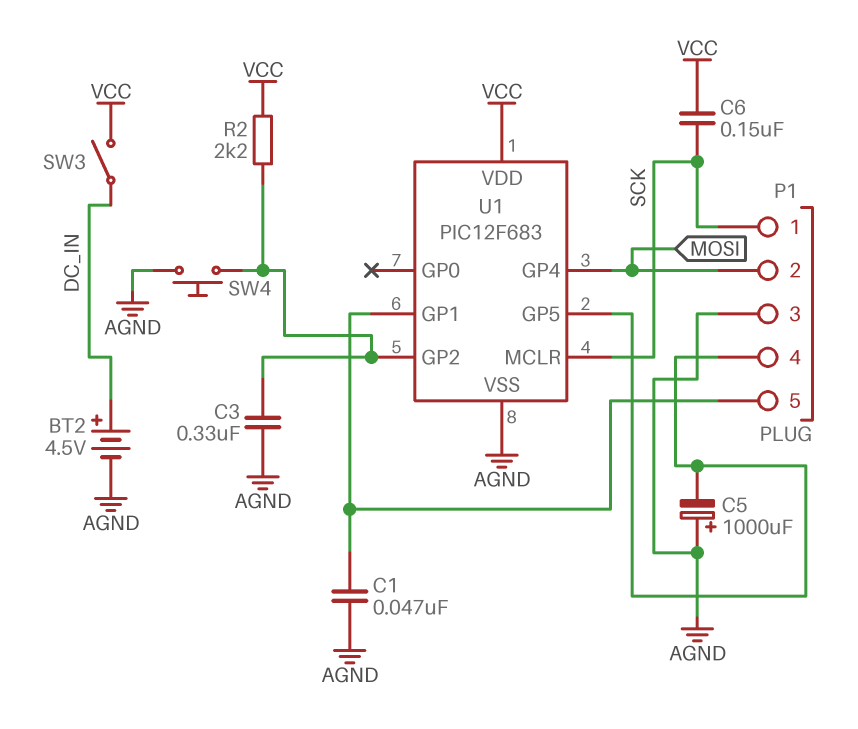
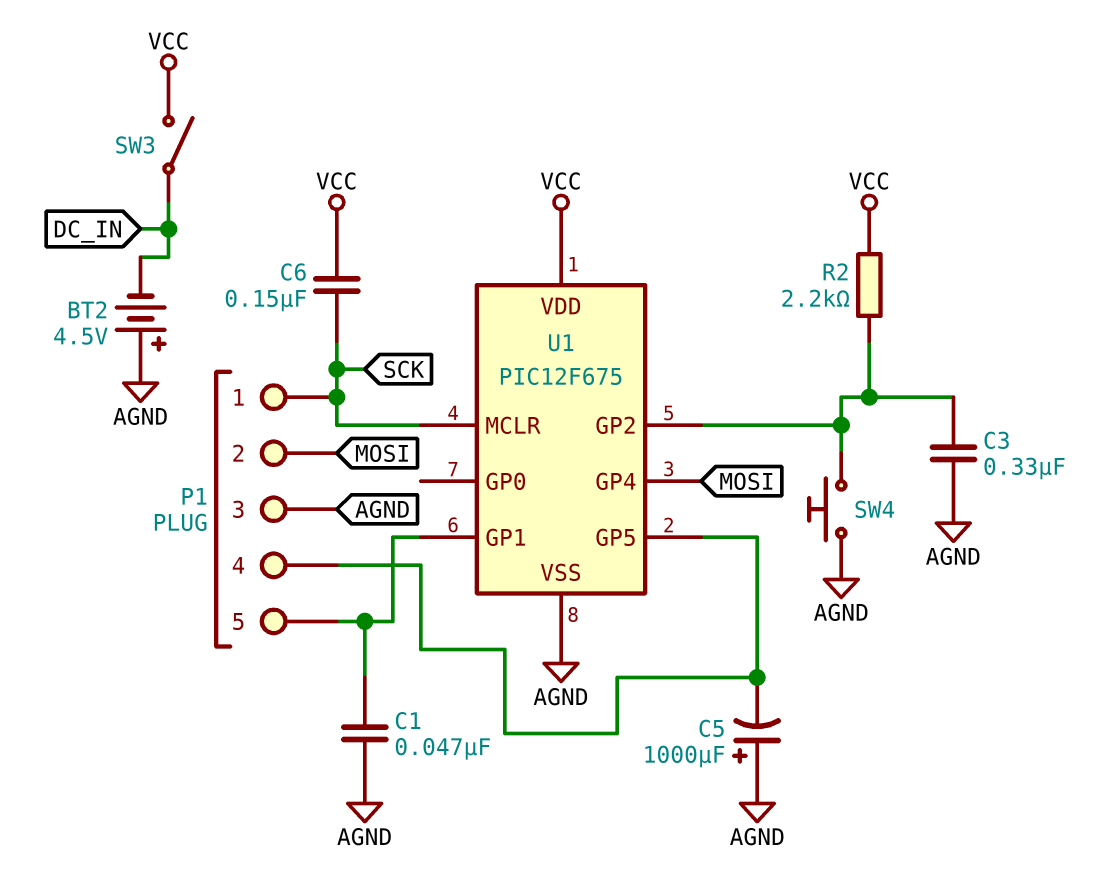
BT2: 4.5V (plus DC_IN, minus AGND) -> 4.5V (plus AGND, minus DC_IN)
U1: PIC12F683 -> PIC12F675

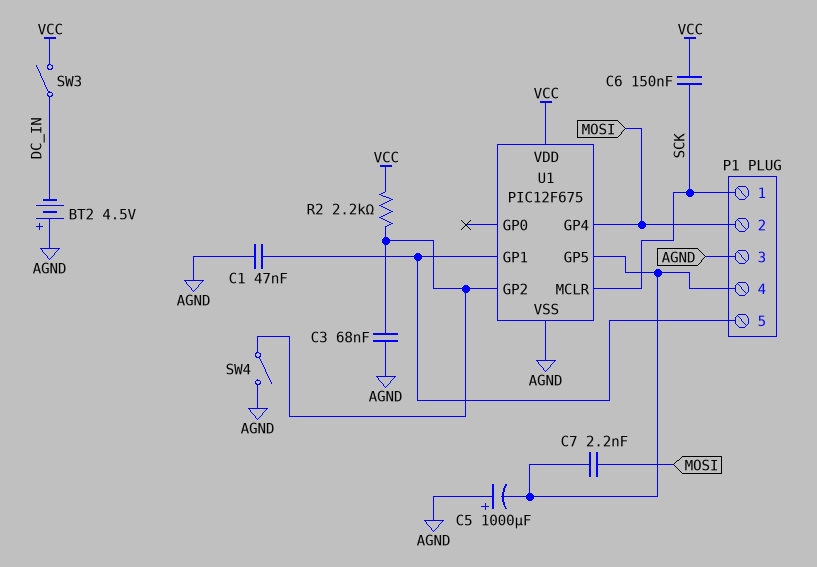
C3: 330nF (AGND, U1/GP2) -> 68nF (AGND, U1/GP2)
C7: none -> 2.2nF (MOSI, P1/4)
SW4: button (AGND, U1/GP2) -> switch (AGND, U1/GP2)

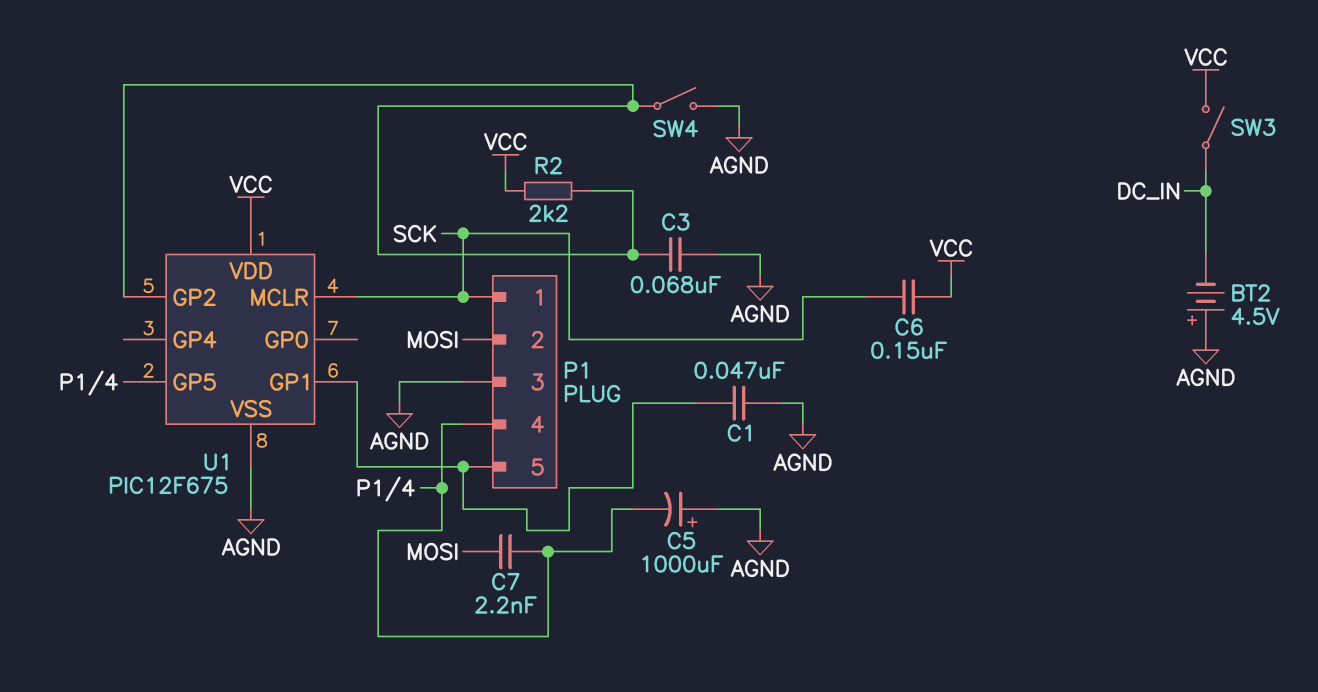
U1 pin GP4: MOSI -> none

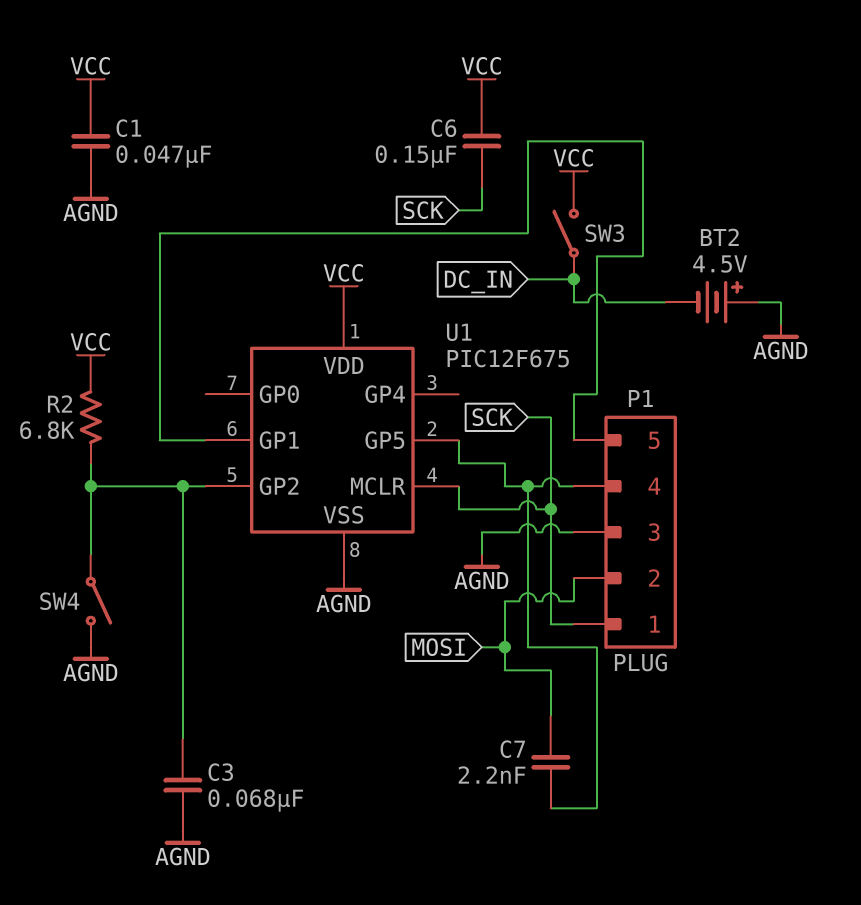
C1: 47nF (AGND, P1/5) -> 47nF (AGND, VCC)
C5: 1000uF (plus AGND, minus P1/4) -> none
R2: 2.2k (U1/GP2, VCC) -> 6.8k (U1/GP2, VCC)

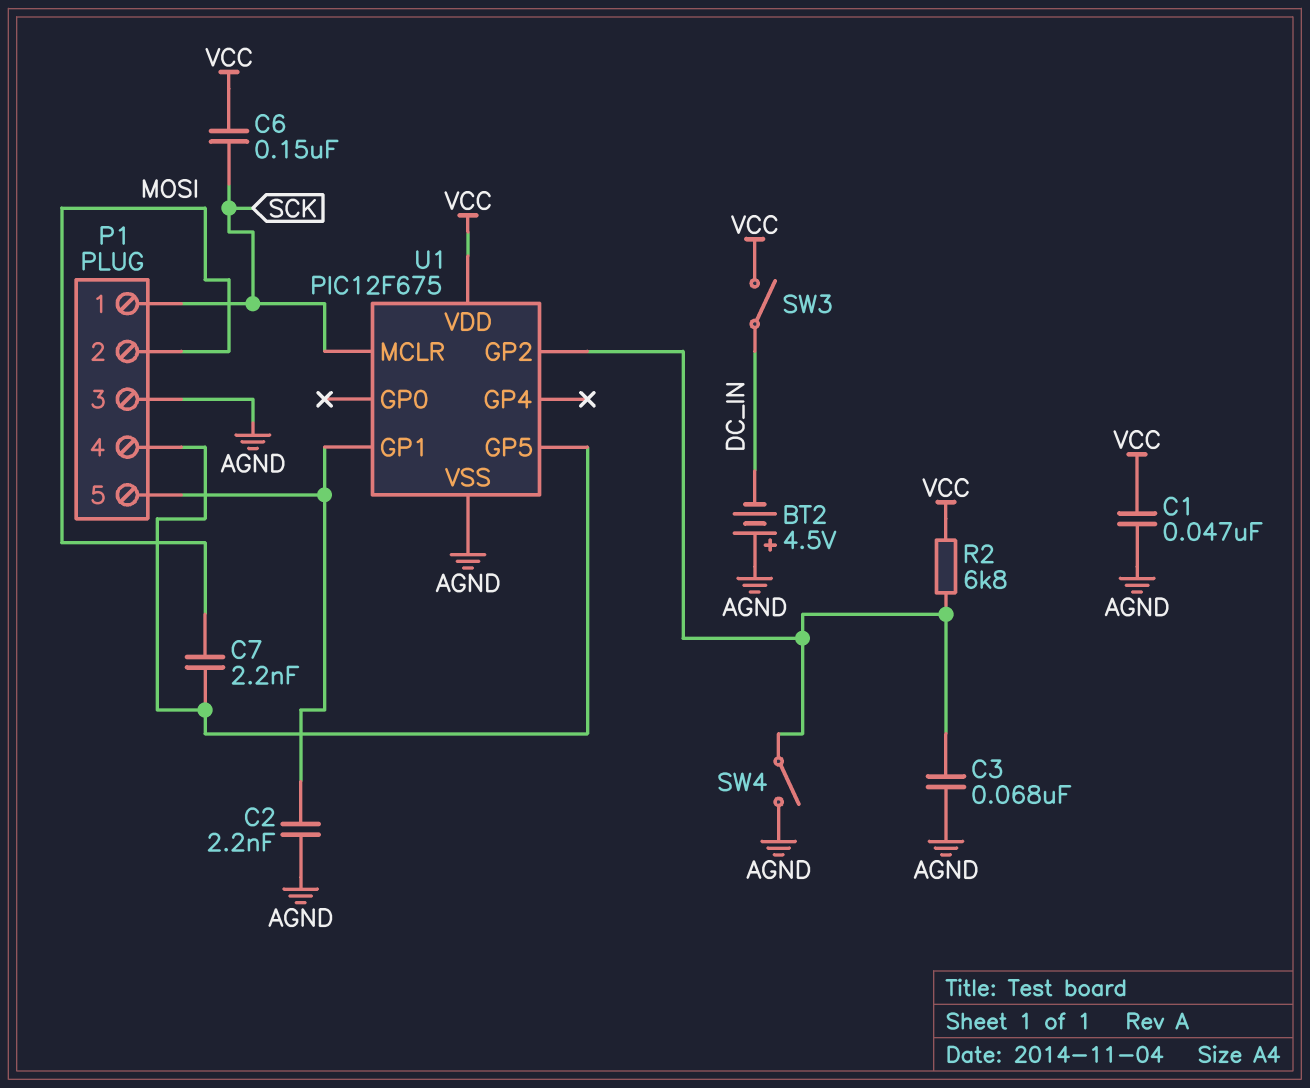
C2: none -> 2.2nF (AGND, P1/5)

